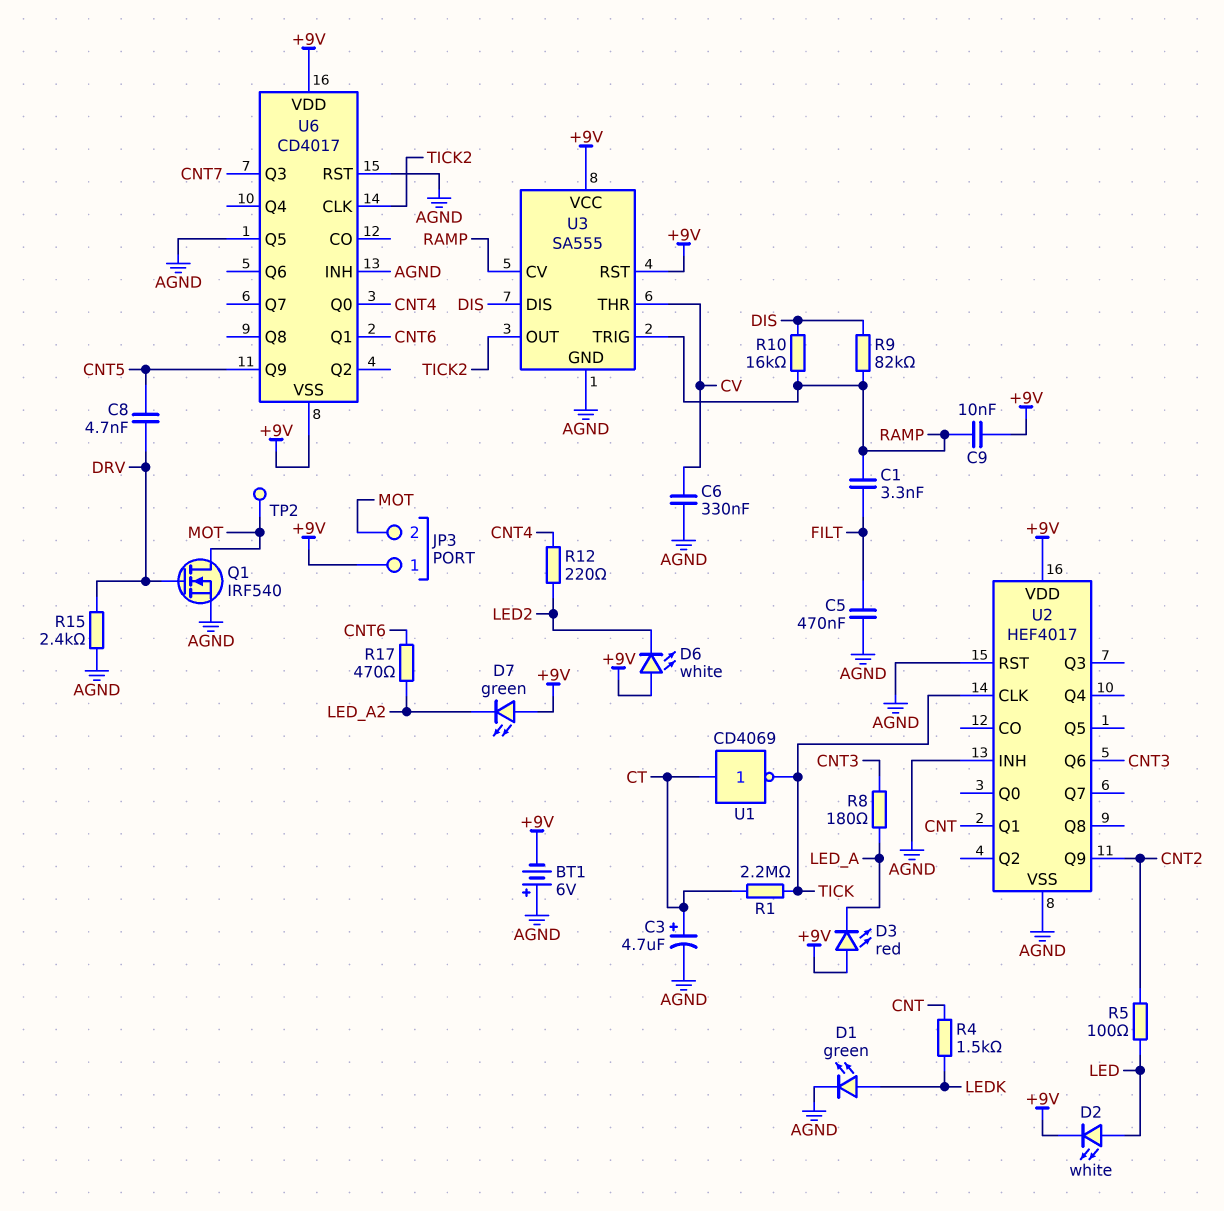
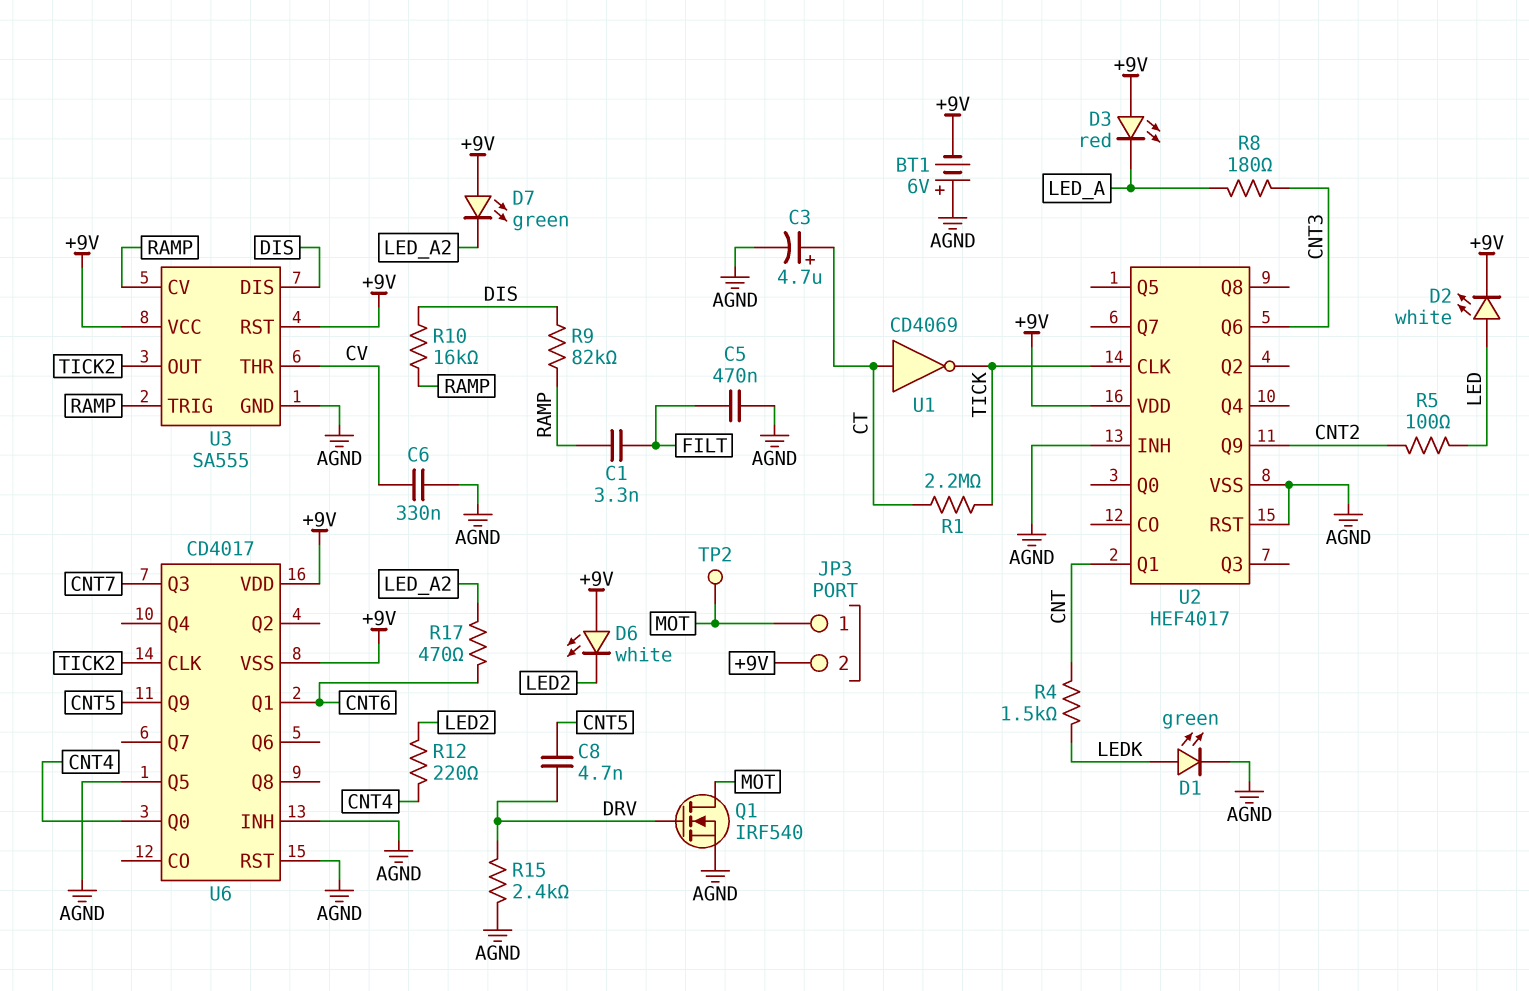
C9: 10nF (+9V, RAMP) -> none
JP3 pin 1: +9V -> MOT
JP3 pin 2: MOT -> +9V

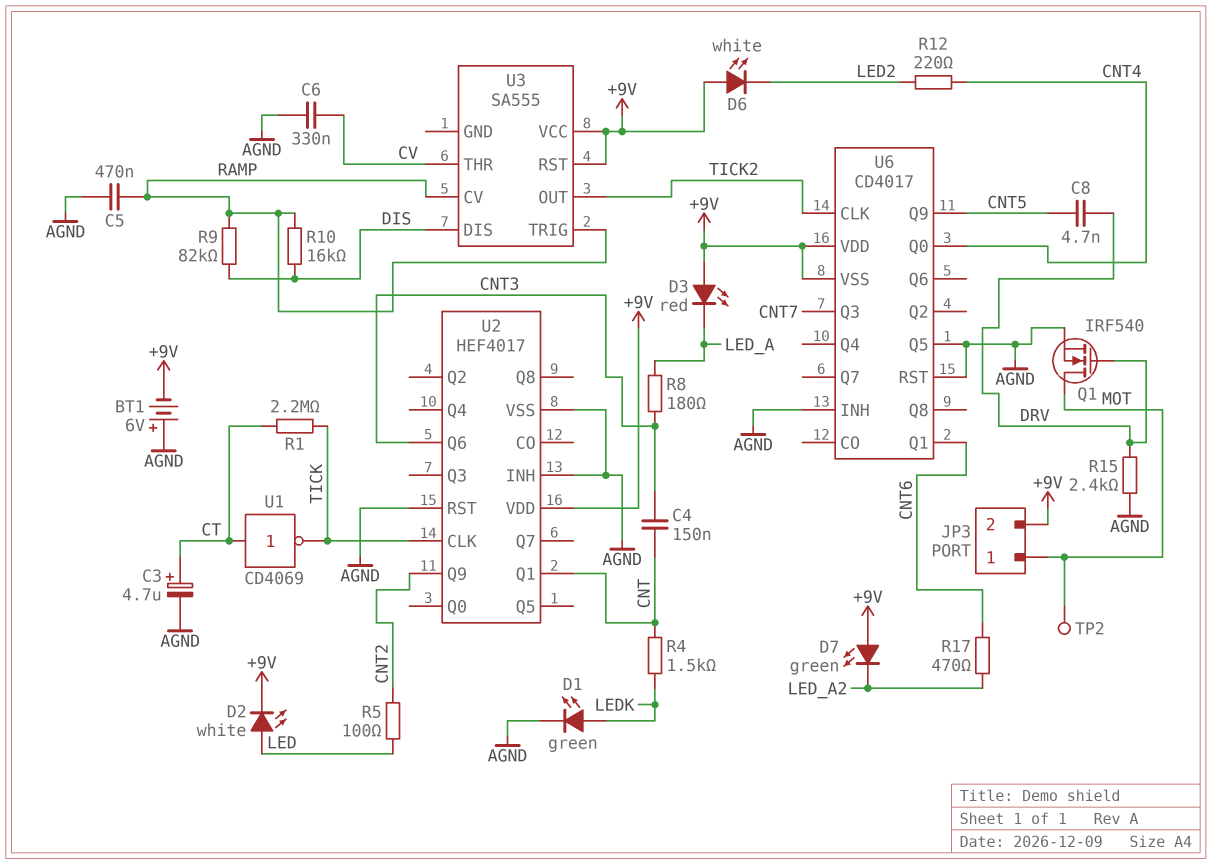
C1: 3.3nF (FILT, RAMP) -> none
C4: none -> 150nF (CNT, CNT3)
C5: 470nF (AGND, FILT) -> 470nF (AGND, RAMP)
U3 pin GND: AGND -> none

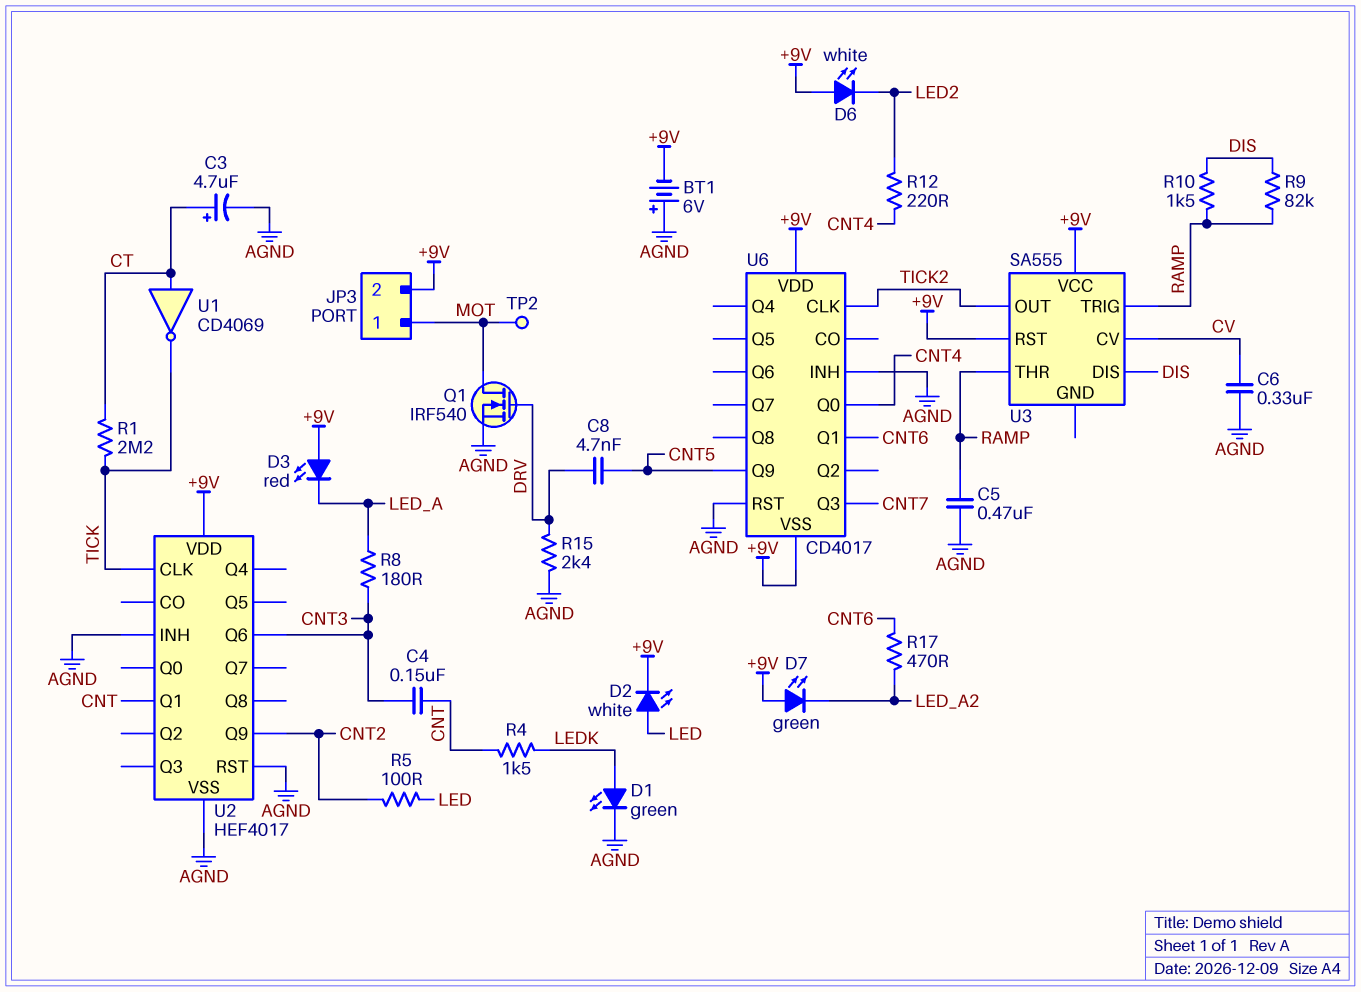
R10: 16k (DIS, RAMP) -> 1.5k (DIS, RAMP)
U3 pin CV: RAMP -> CV
U3 pin THR: CV -> RAMP
U6 pin Q5: AGND -> none

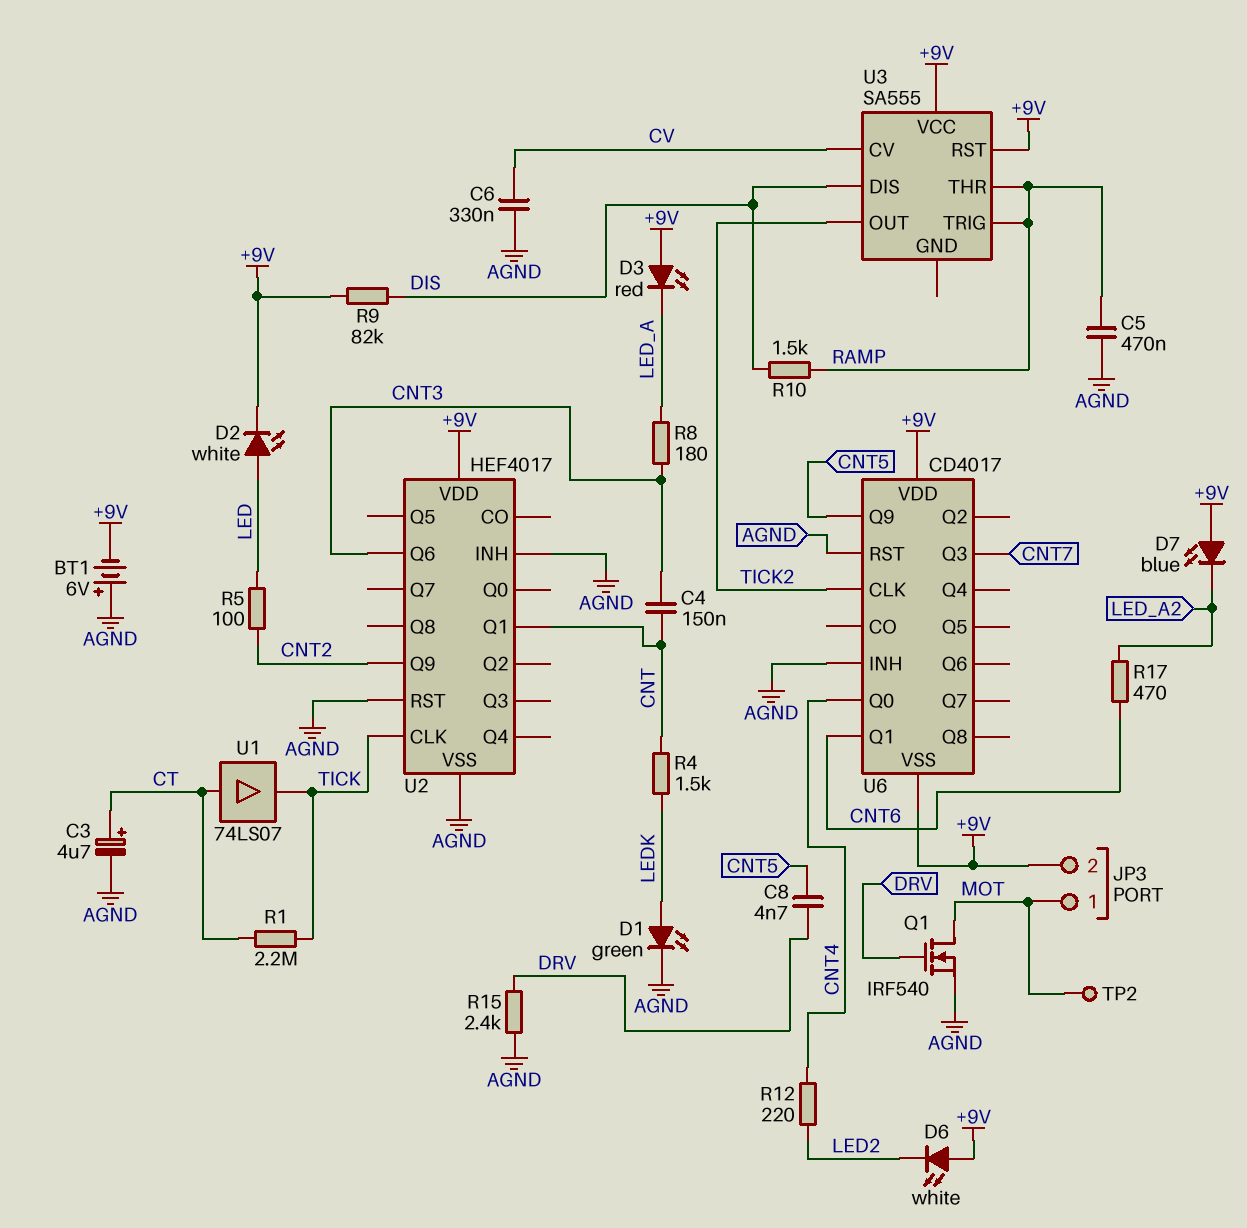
D7: LED green (A +9V, K LED_A2) -> LED blue (A +9V, K LED_A2)
R9: 82k (DIS, RAMP) -> 82k (+9V, DIS)
U1: NOT CD4069 (in CT, out TICK) -> buffer 74LS07 (in CT, out TICK)

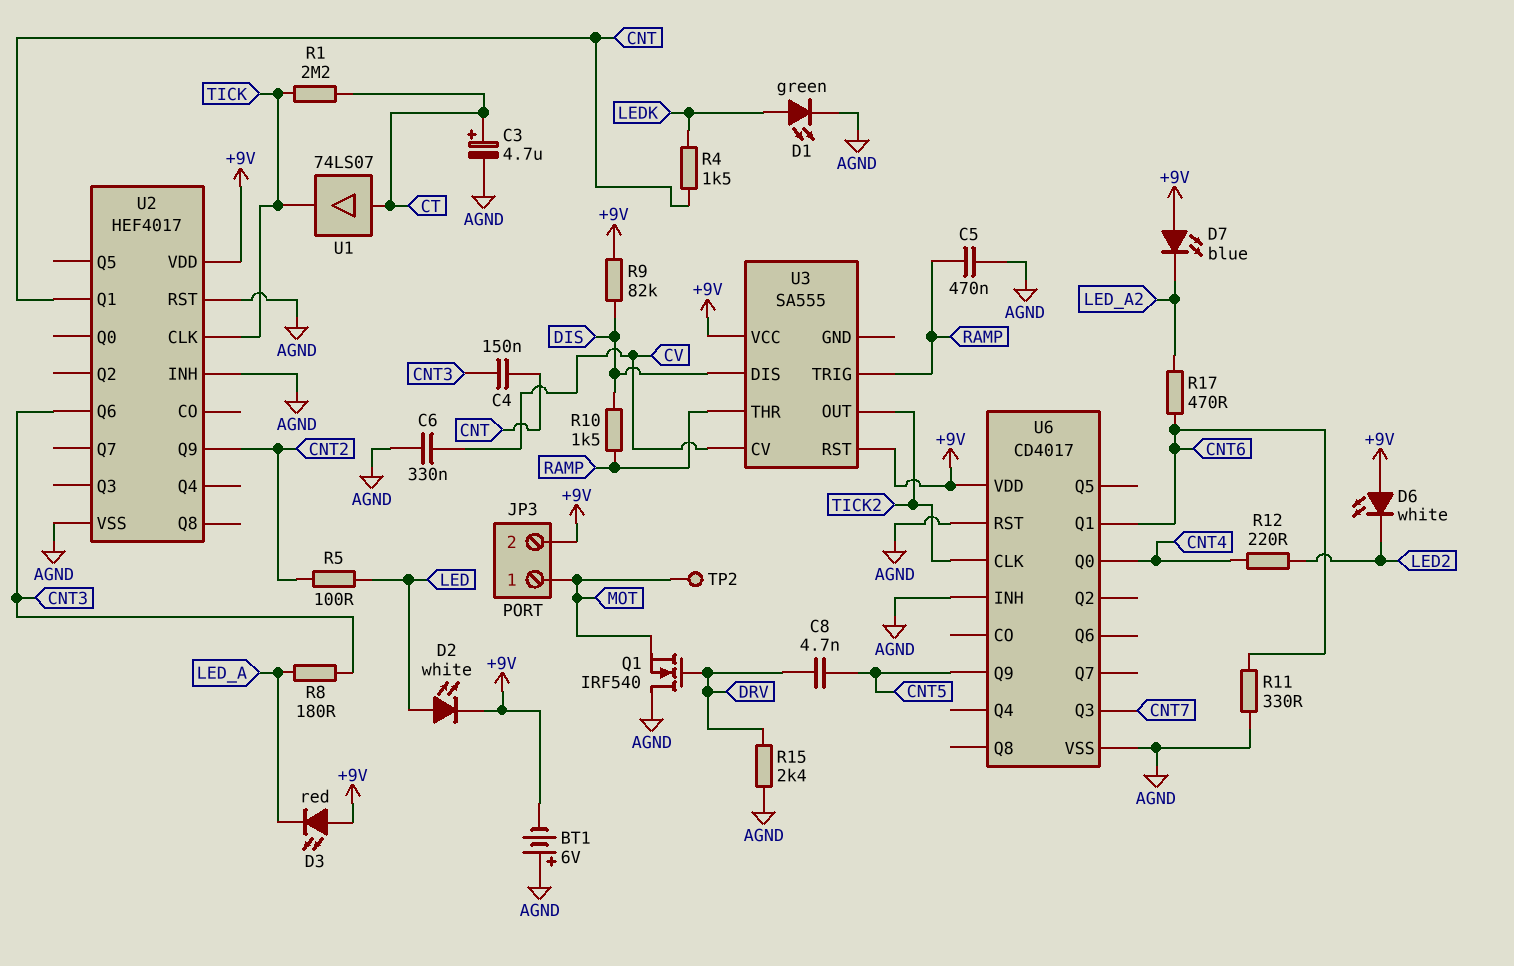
Q1: NMOS IRF540 (G DRV, D MOT, S AGND) -> NMOS IRF540 (G DRV, D AGND, S MOT)
R11: none -> 330 (AGND, CNT6)
U6 pin VSS: +9V -> AGND

